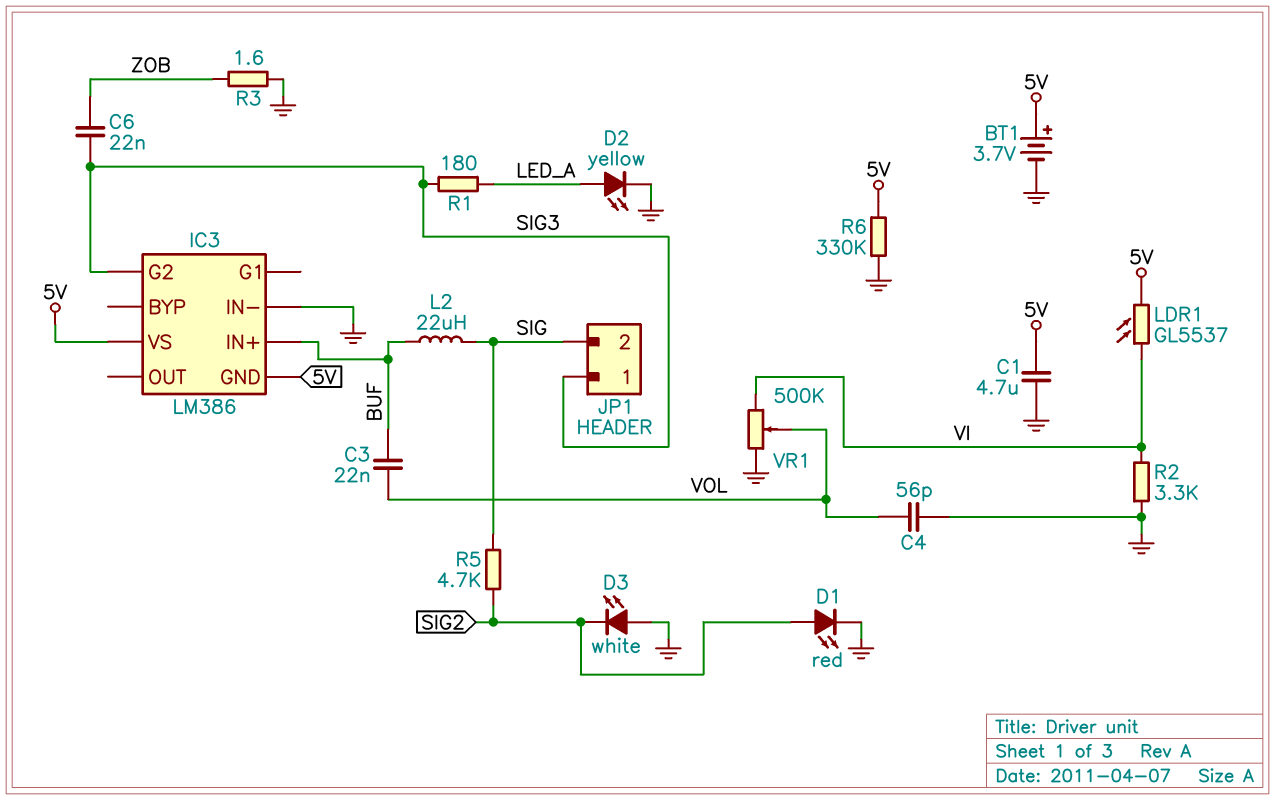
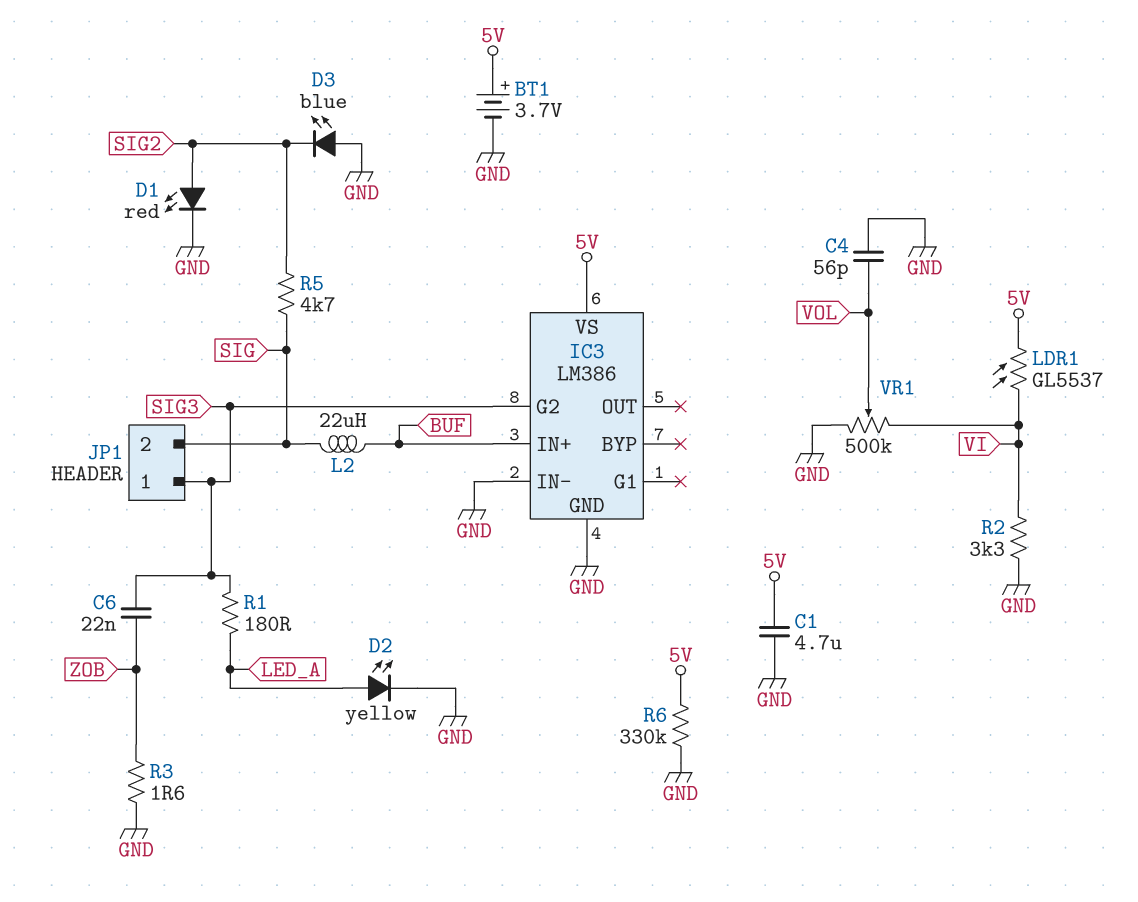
C3: 22nF (BUF, VOL) -> none
D3: LED white (A GND, K SIG2) -> LED blue (A GND, K SIG2)
IC3 pin GND: 5V -> GND

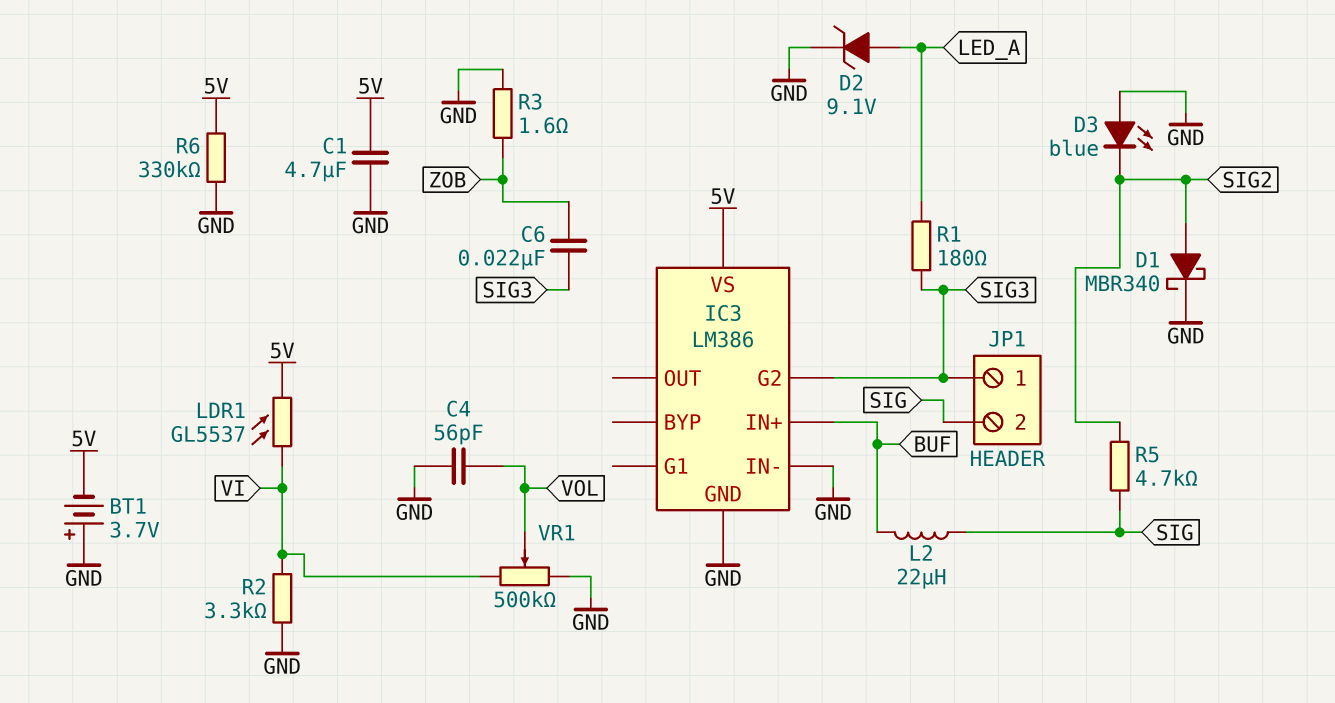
BT1: 3.7V (plus 5V, minus GND) -> 3.7V (plus GND, minus 5V)
D1: LED red (A SIG2, K GND) -> schottky MBR340 (A SIG2, K GND)
D2: LED yellow (A LED_A, K GND) -> zener 9.1V (A LED_A, K GND)

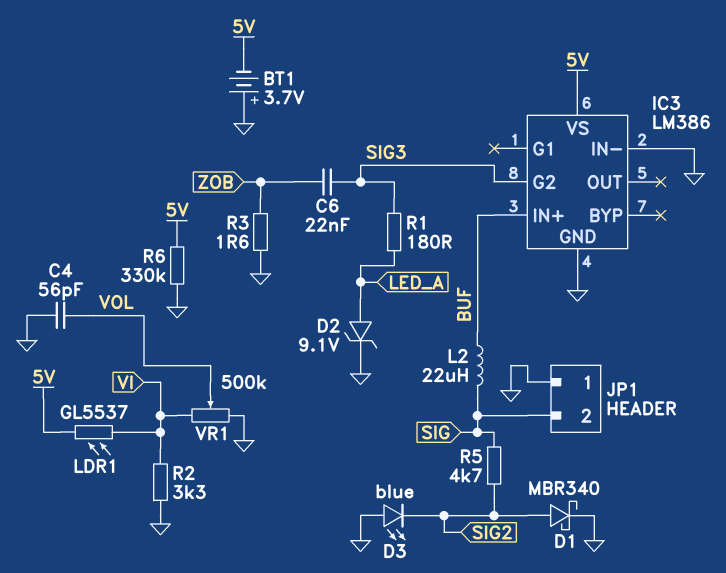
C1: 4.7uF (5V, GND) -> none
JP1 pin 1: SIG3 -> GND

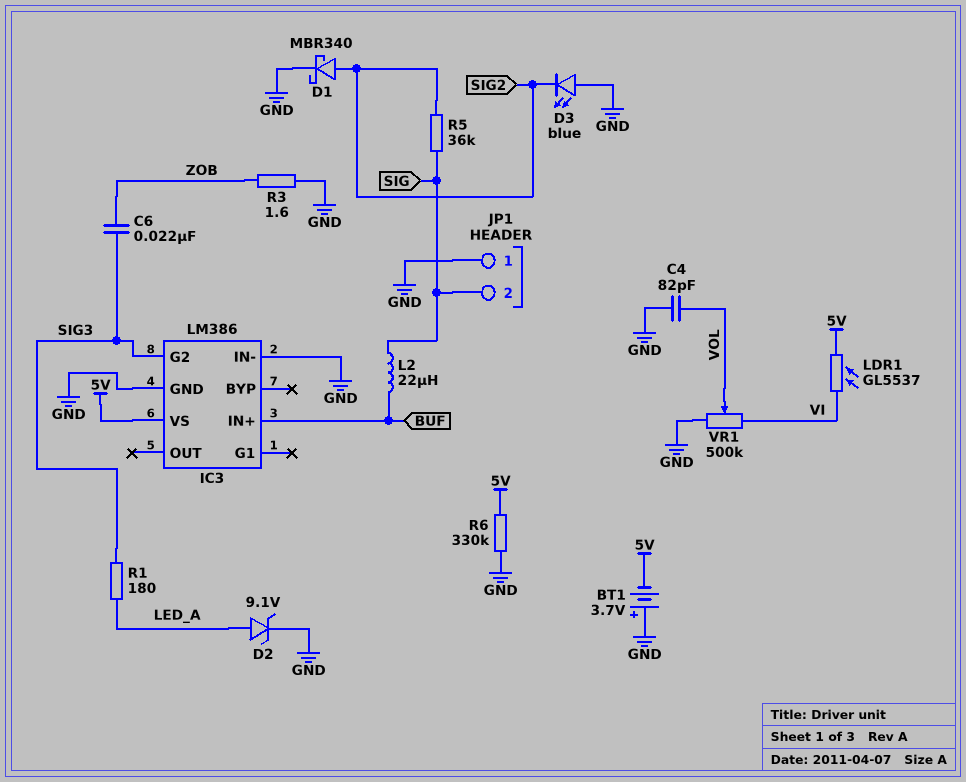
C4: 56pF (GND, VOL) -> 82pF (GND, VOL)
R2: 3.3k (GND, VI) -> none
R5: 4.7k (SIG, SIG2) -> 36k (SIG, SIG2)

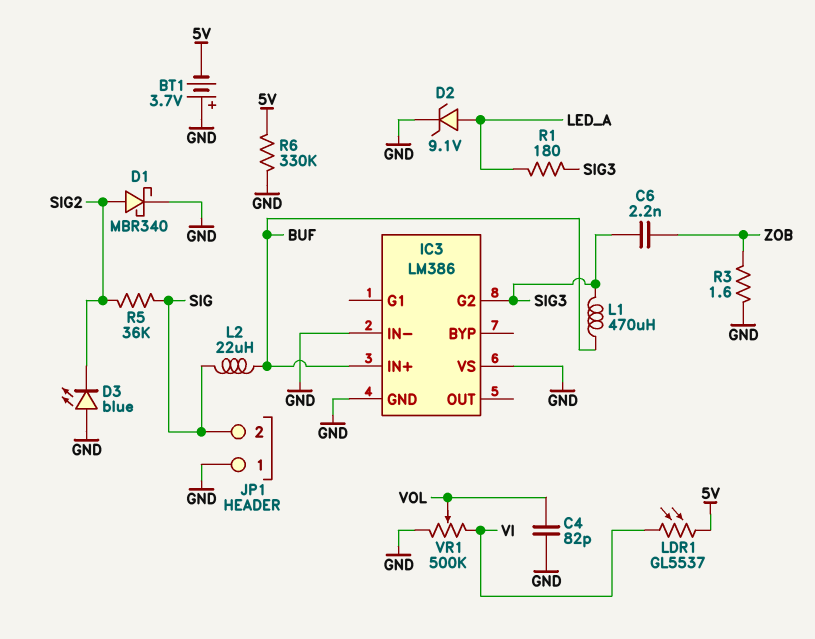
C6: 22nF (SIG3, ZOB) -> 2.2nF (SIG3, ZOB)
IC3 pin VS: 5V -> GND
L1: none -> 470uH (BUF, SIG3)

